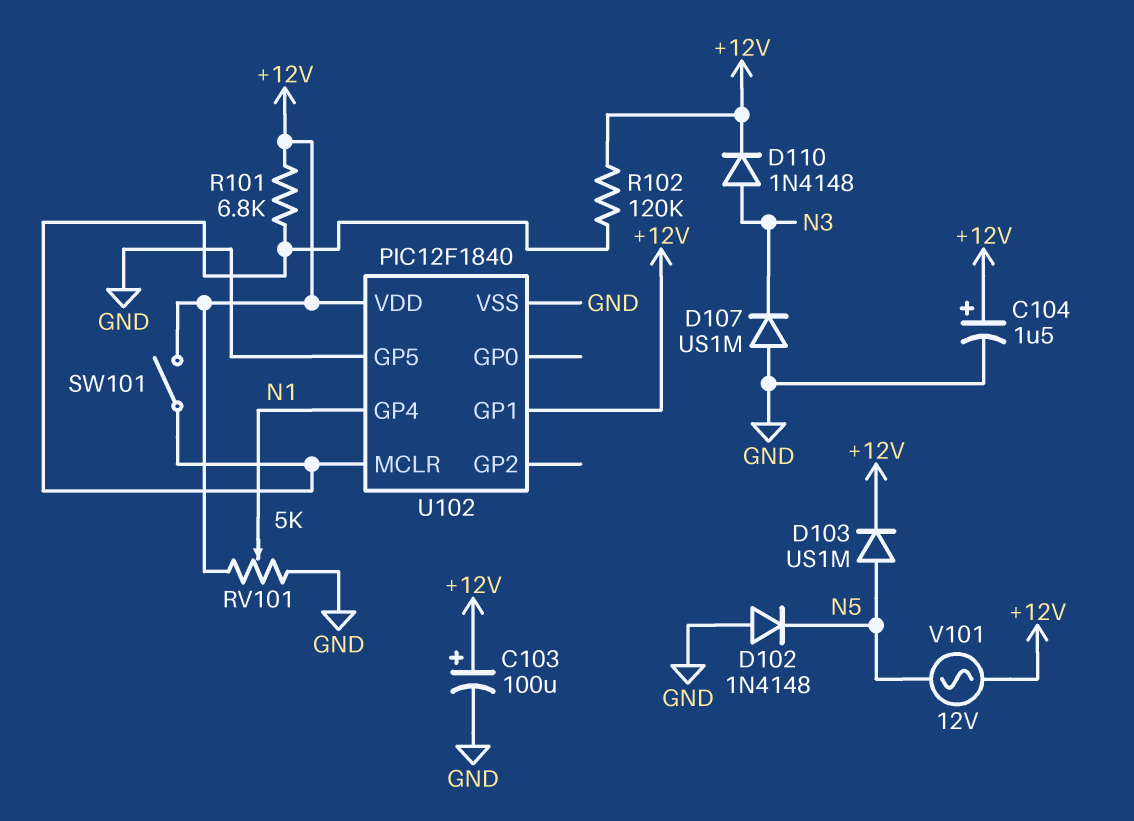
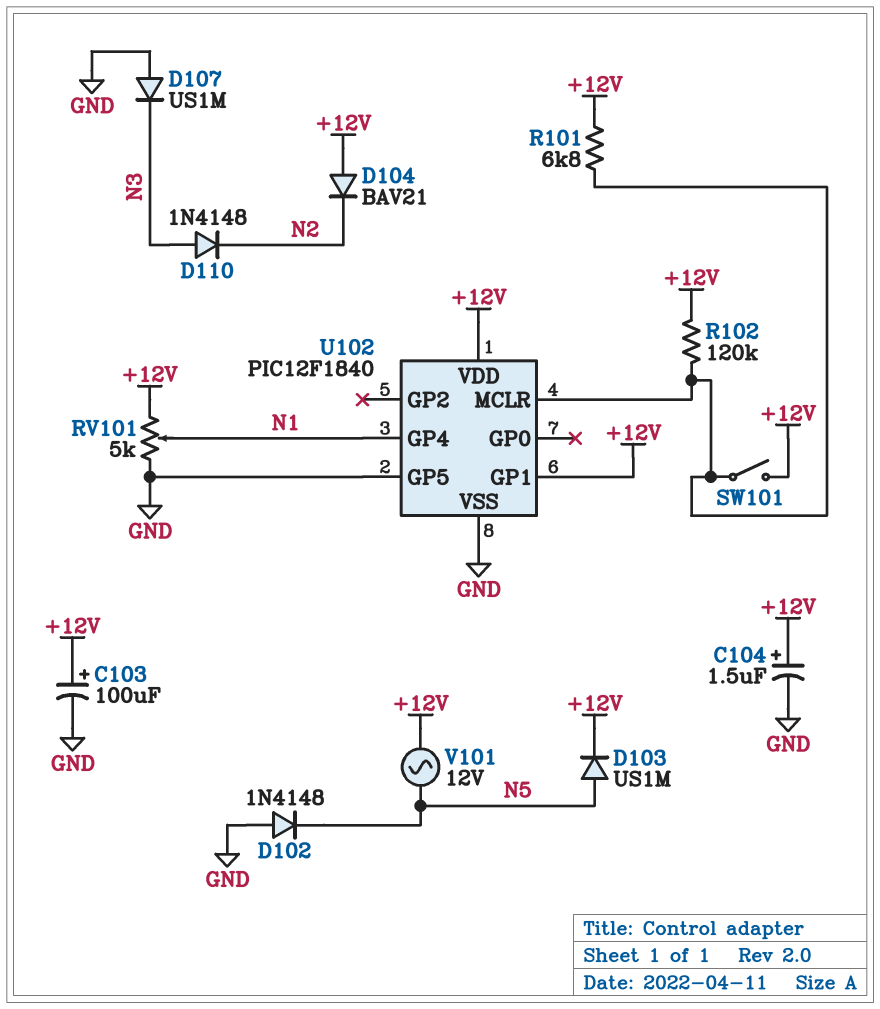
D104: none -> diode BAV21 (A +12V, K N2)
D110: diode 1N4148 (A N3, K +12V) -> diode 1N4148 (A N3, K N2)

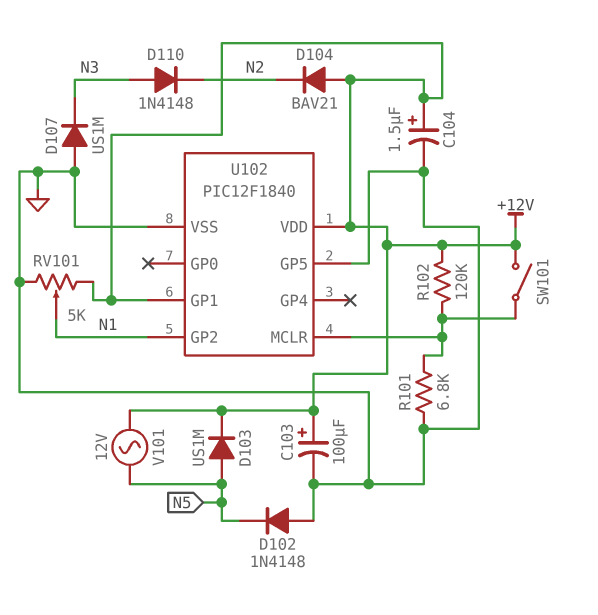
R101: 6.8k (+12V, U102/MCLR) -> 6.8k (GND, U102/MCLR)
U102 pin GP2: none -> N1
U102 pin GP4: N1 -> none

